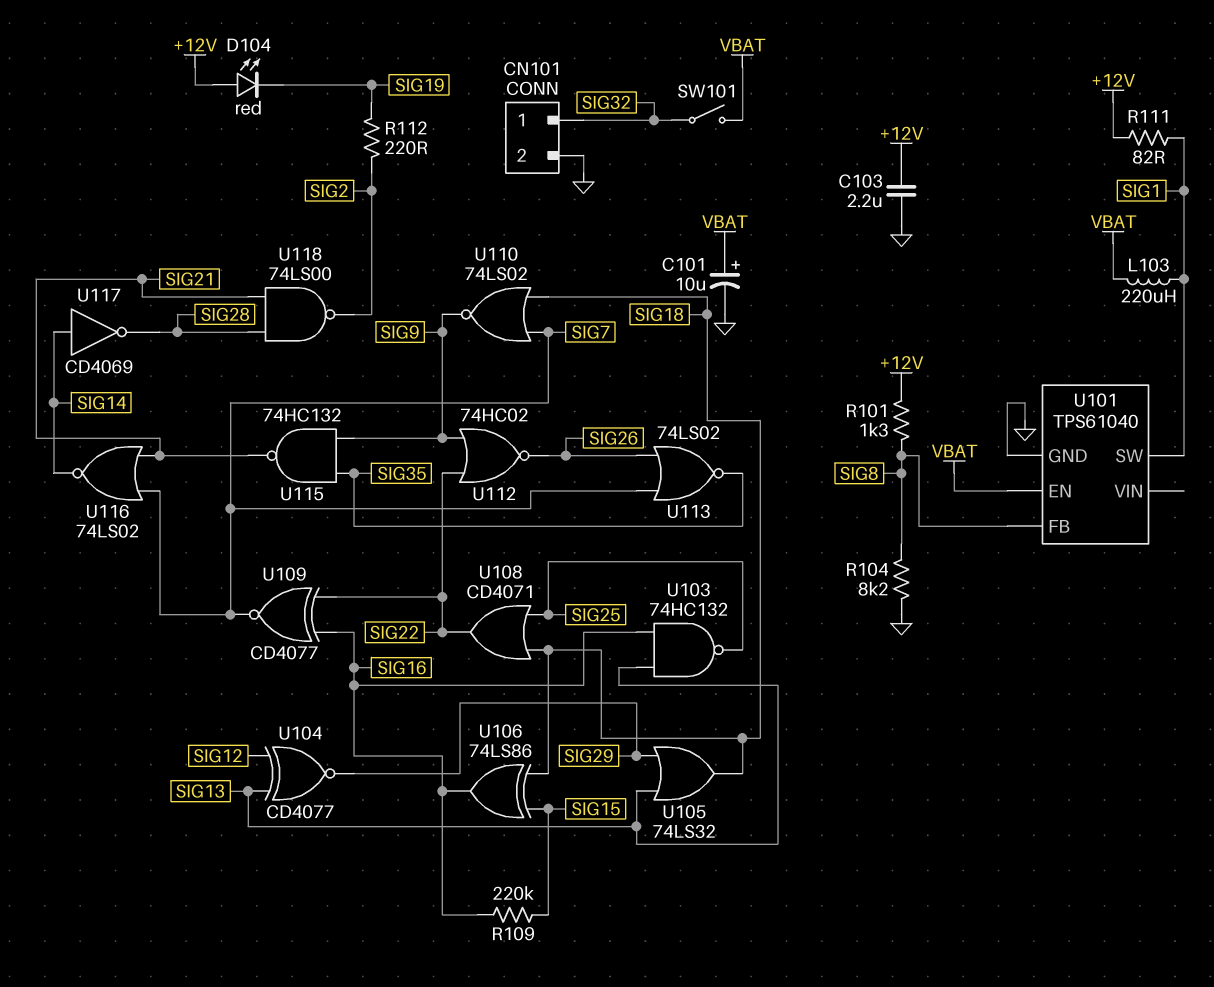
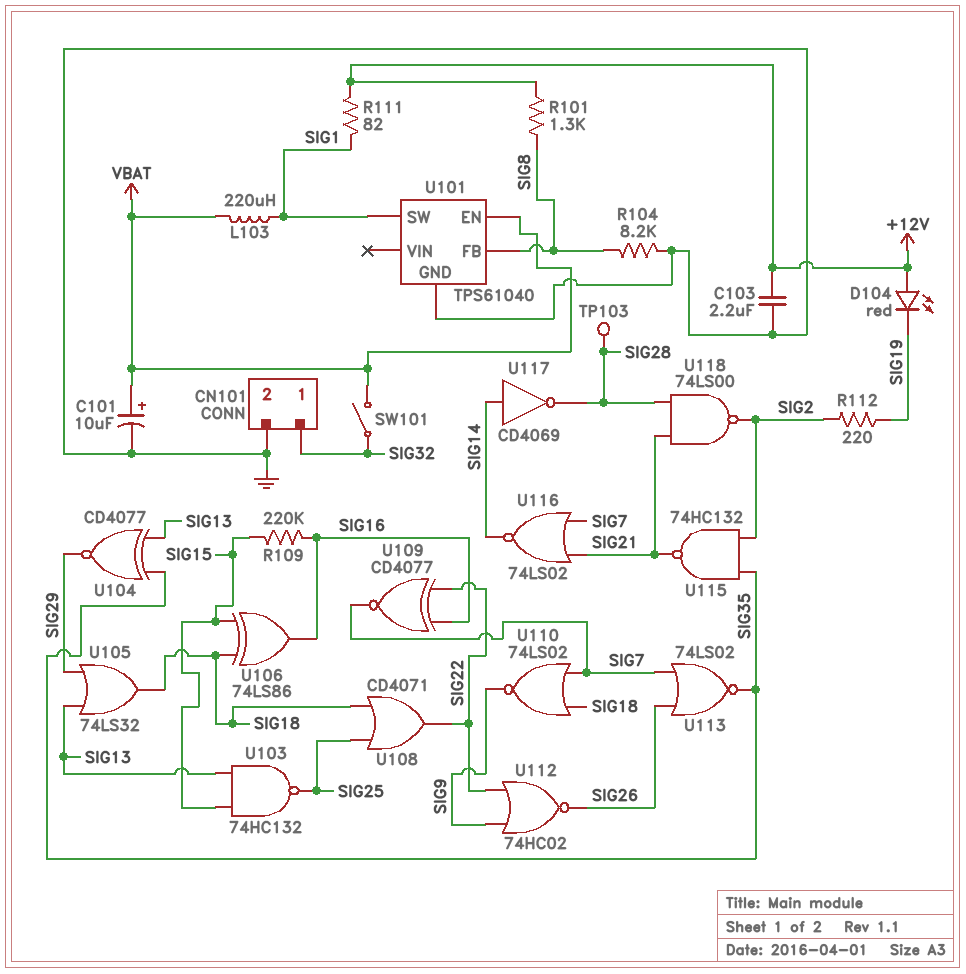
TP103: none -> test point (SIG28)
U103: NAND 74HC132 (in SIG13, in SIG16, out SIG25) -> NAND 74HC132 (in SIG13, in SIG15, out SIG25)
U104: XNOR CD4077 (in SIG12, in SIG13, out SIG29) -> XNOR CD4077 (in SIG13, in SIG35, out SIG29)
U115: NAND 74HC132 (in SIG9, in SIG35, out SIG21) -> NAND 74HC132 (in SIG2, in SIG35, out SIG21)

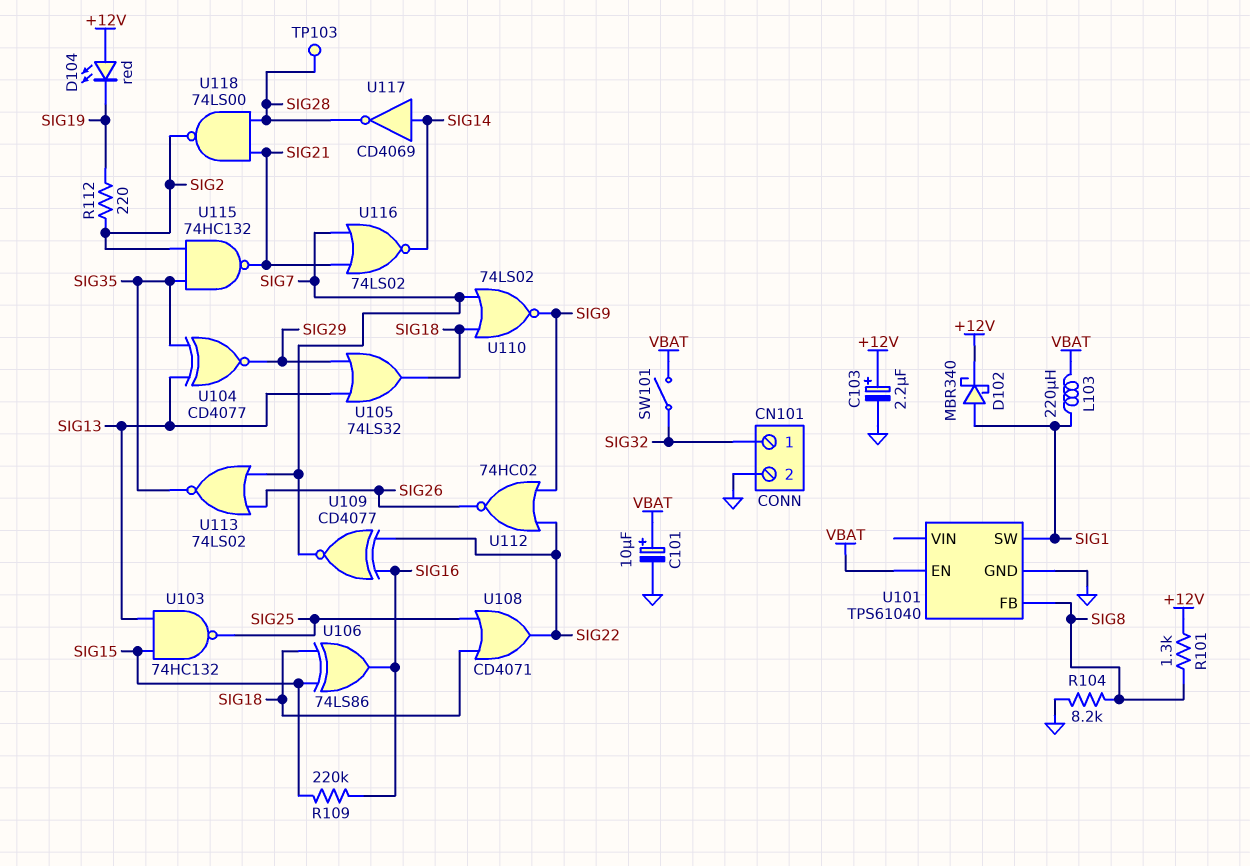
C103: 2.2uF (+12V, GND) -> 2.2uF (plus +12V, minus GND)
D102: none -> schottky MBR340 (A SIG1, K +12V)
R111: 82 (+12V, SIG1) -> none

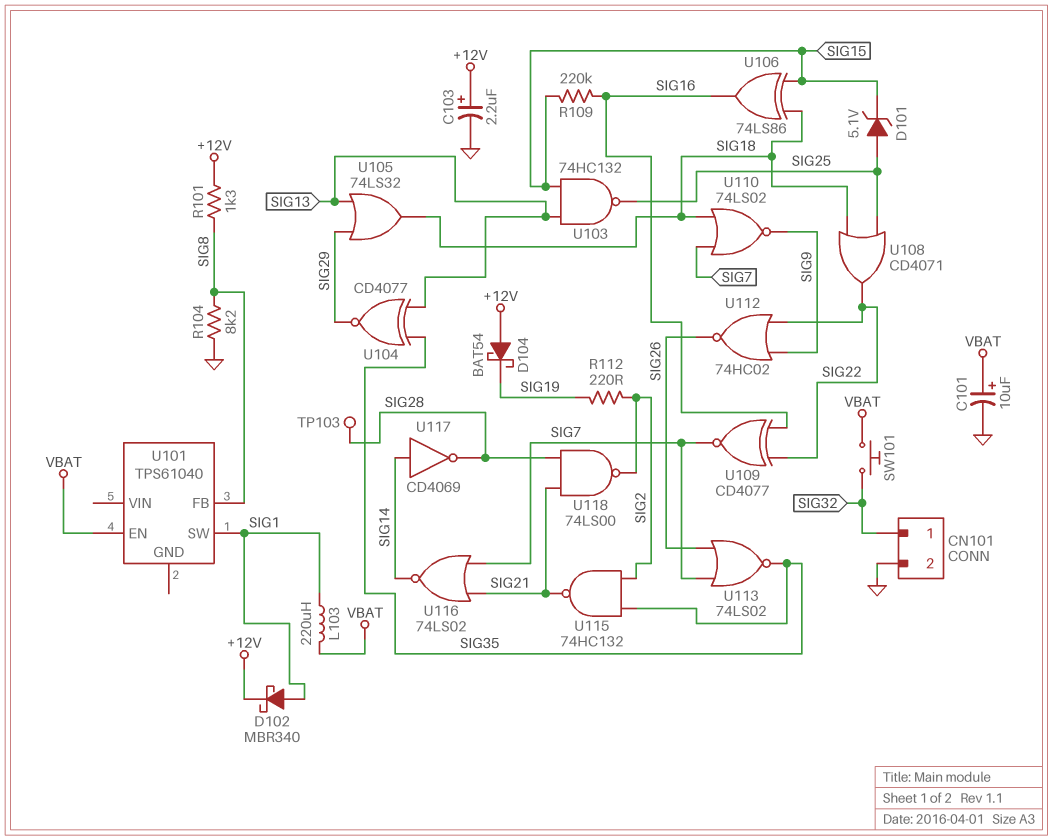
D101: none -> zener 5.1V (A SIG25, K SIG15)
D104: LED red (A +12V, K SIG19) -> schottky BAT54 (A +12V, K SIG19)
SW101: switch (SIG32, VBAT) -> button (SIG32, VBAT)
U101 pin GND: GND -> none

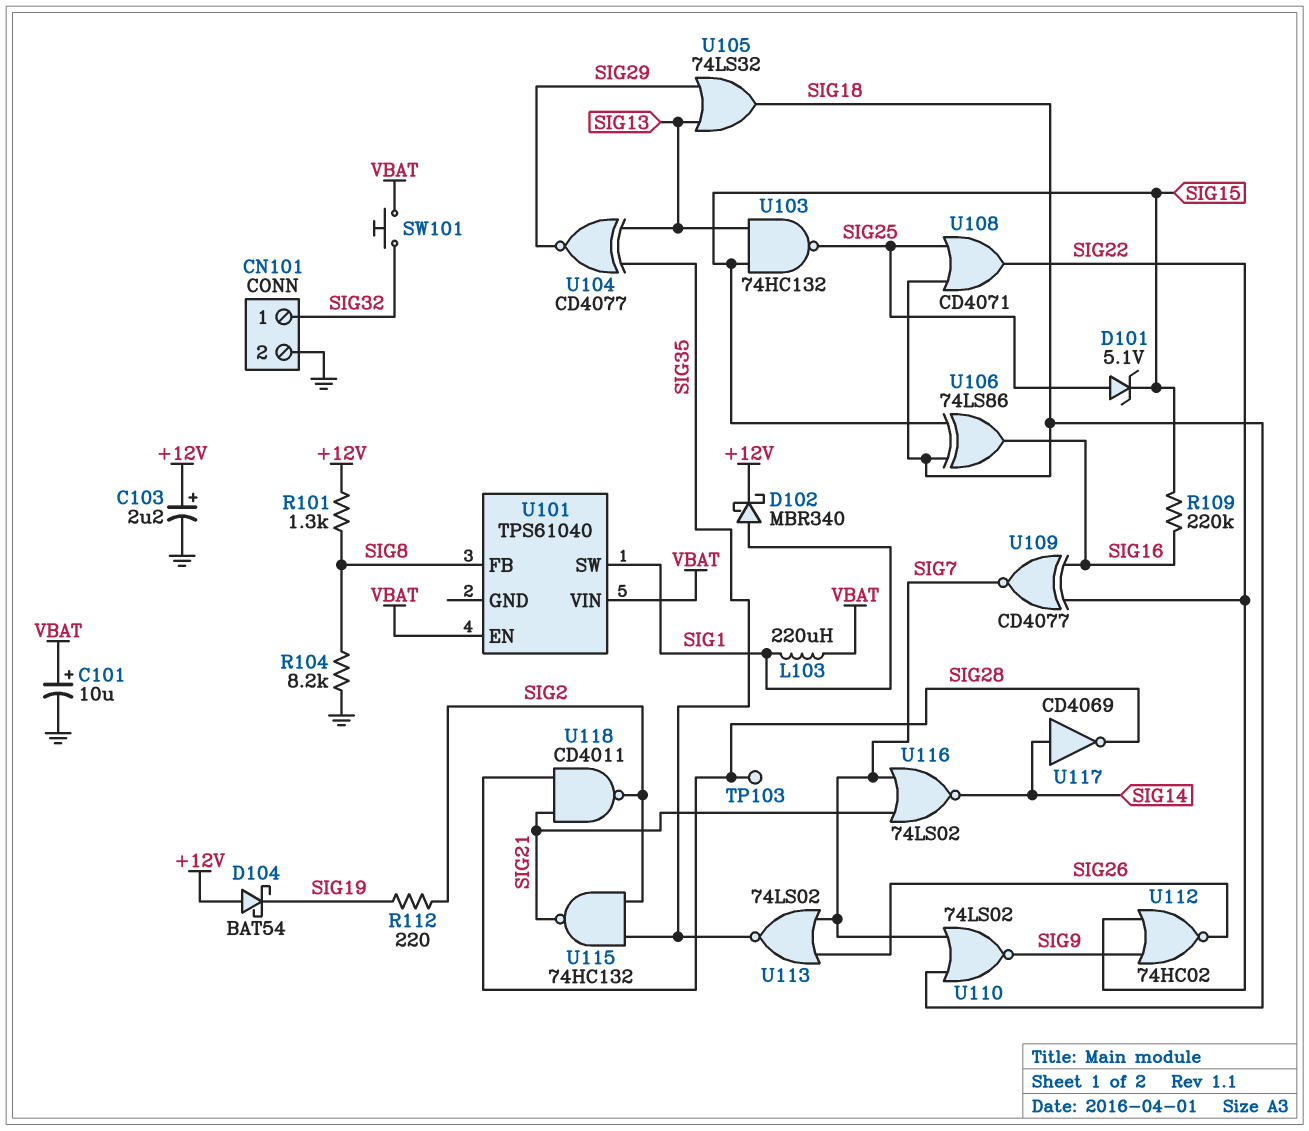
U101 pin VIN: none -> VBAT
U118: NAND 74LS00 (in SIG21, in SIG28, out SIG2) -> NAND CD4011 (in SIG21, in SIG28, out SIG2)

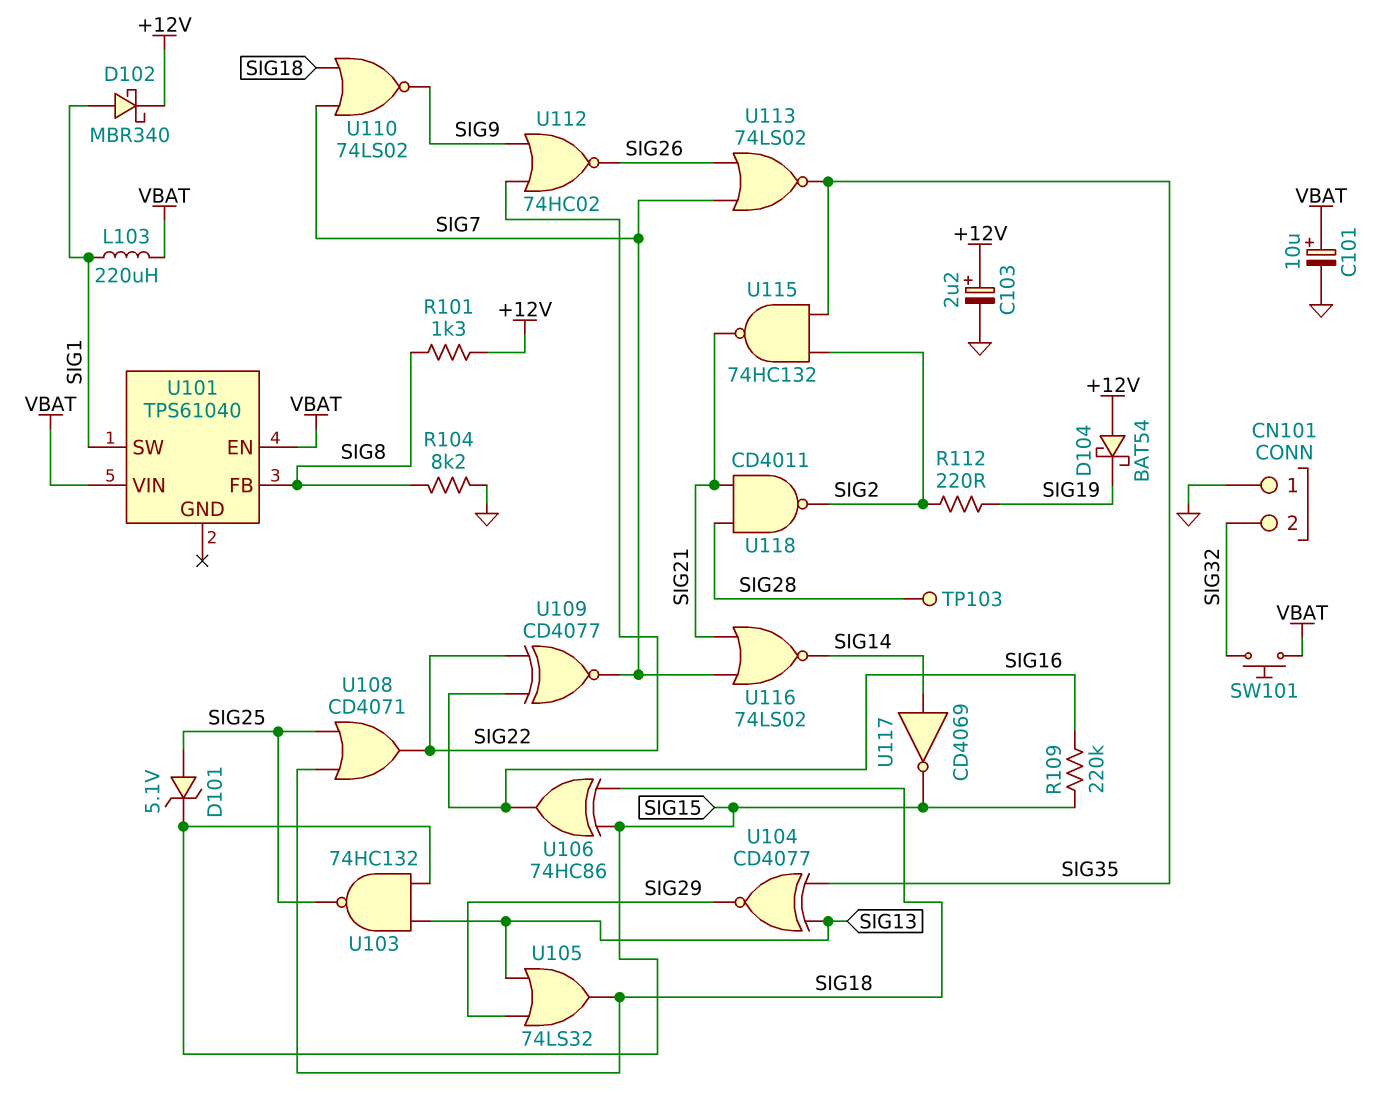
CN101 pin 1: SIG32 -> GND
CN101 pin 2: GND -> SIG32
U106: XOR 74LS86 (in SIG15, in SIG18, out SIG16) -> XOR 74HC86 (in SIG15, in SIG18, out SIG16)
U117: NOT CD4069 (in SIG14, out SIG28) -> NOT CD4069 (in SIG14, out SIG15)

